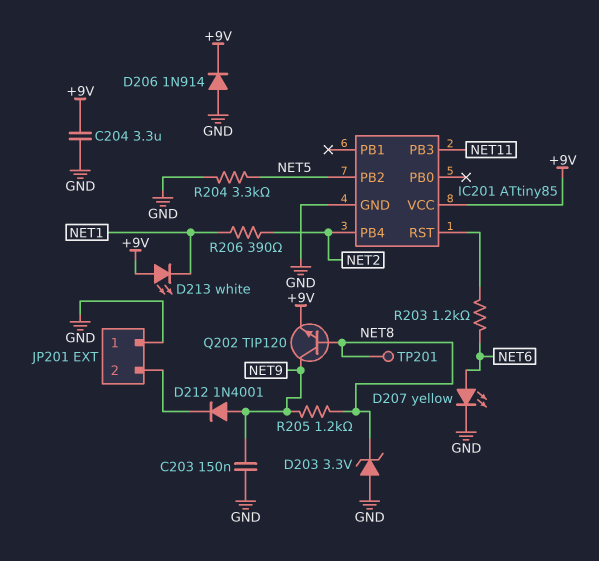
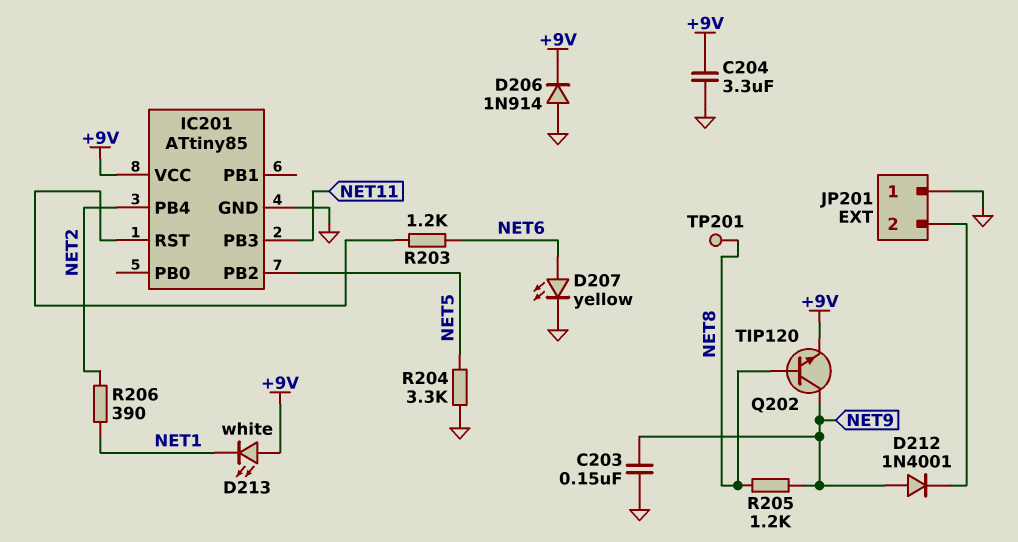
D203: zener 3.3V (A GND, K NET8) -> none

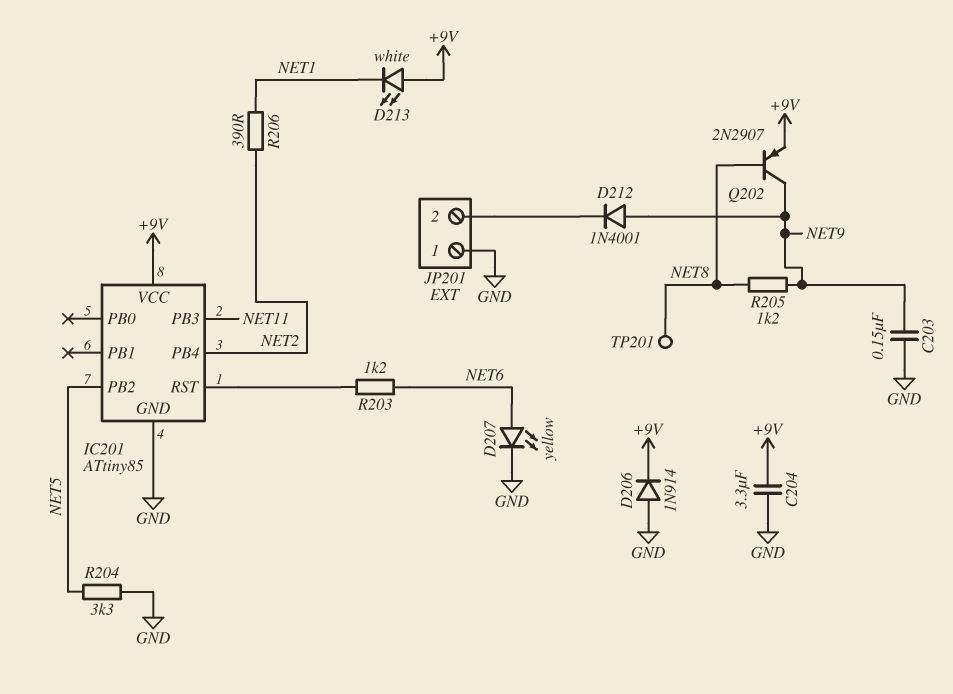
Q202: NPN TIP120 (B NET8, C NET9, E +9V) -> PNP 2N2907 (B NET8, C NET9, E +9V)

